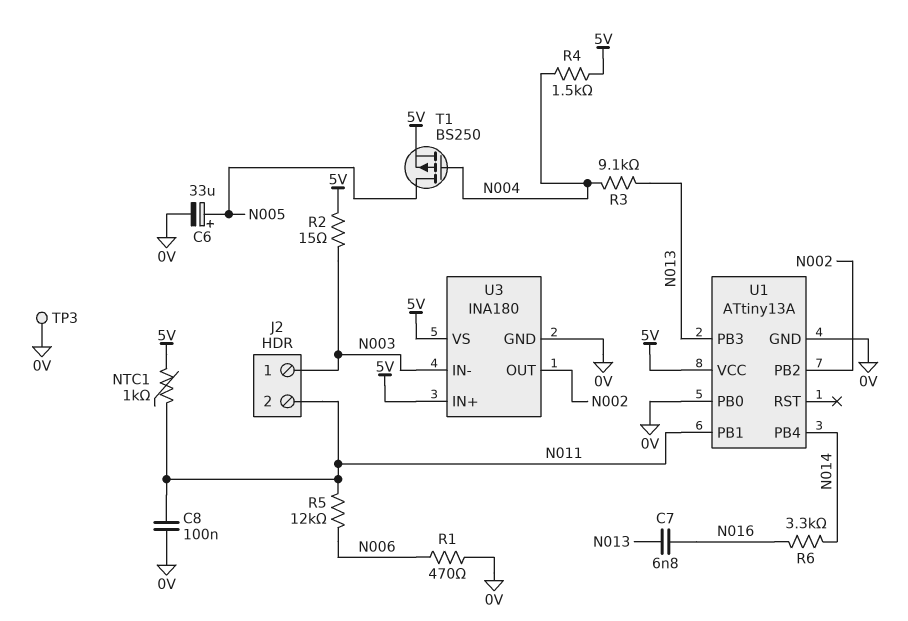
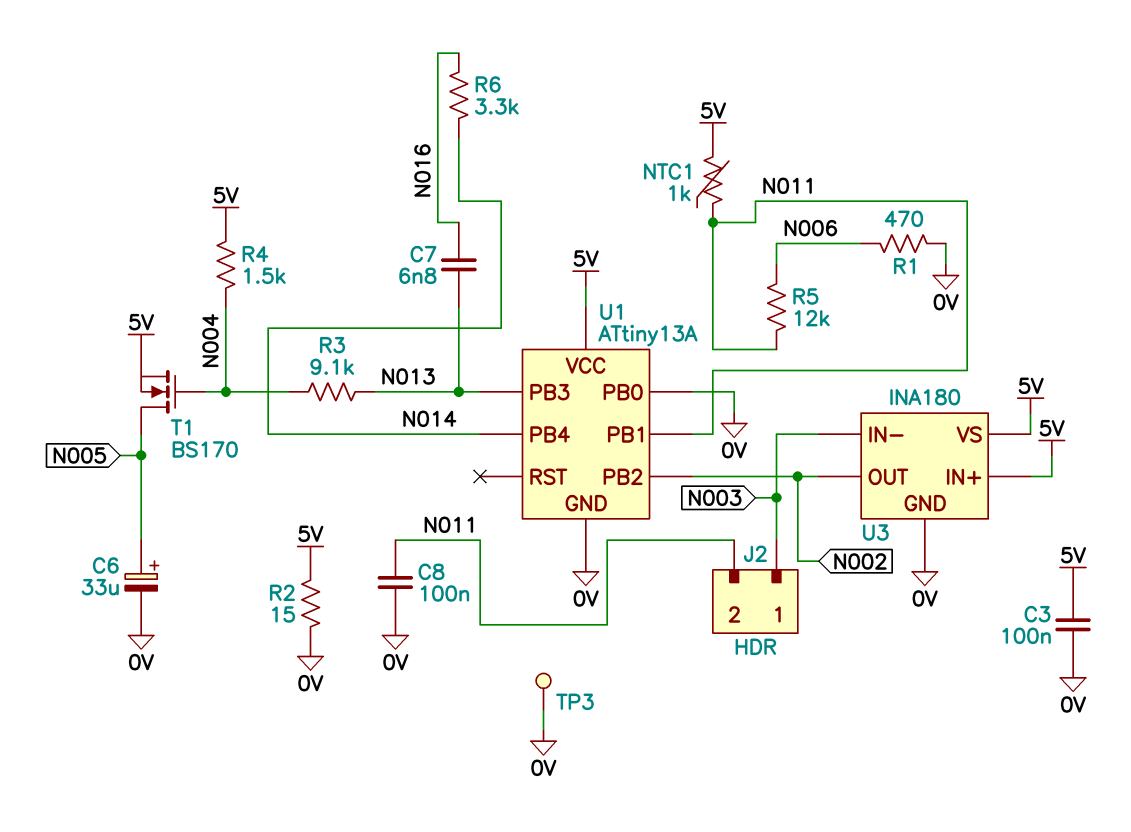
C3: none -> 100nF (0V, 5V)
R2: 15 (5V, N003) -> 15 (0V, 5V)
T1: PMOS BS250 (G N004, D N005, S 5V) -> NMOS BS170 (G N004, D N005, S 5V)

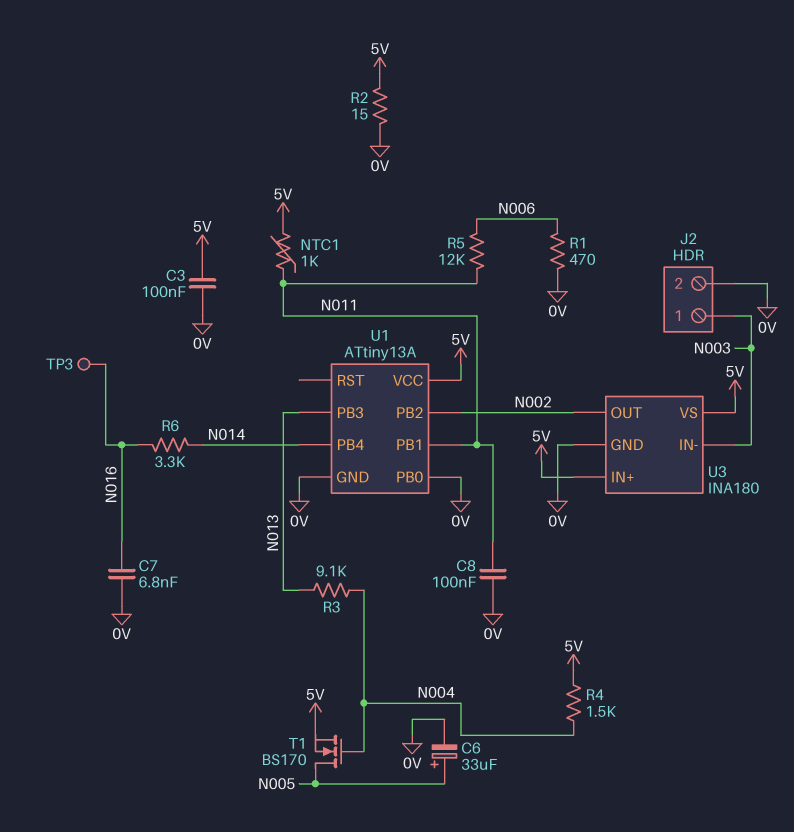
C7: 6.8nF (N013, N016) -> 6.8nF (0V, N016)
J2 pin 2: N011 -> 0V
TP3: test point (0V) -> test point (N016)

